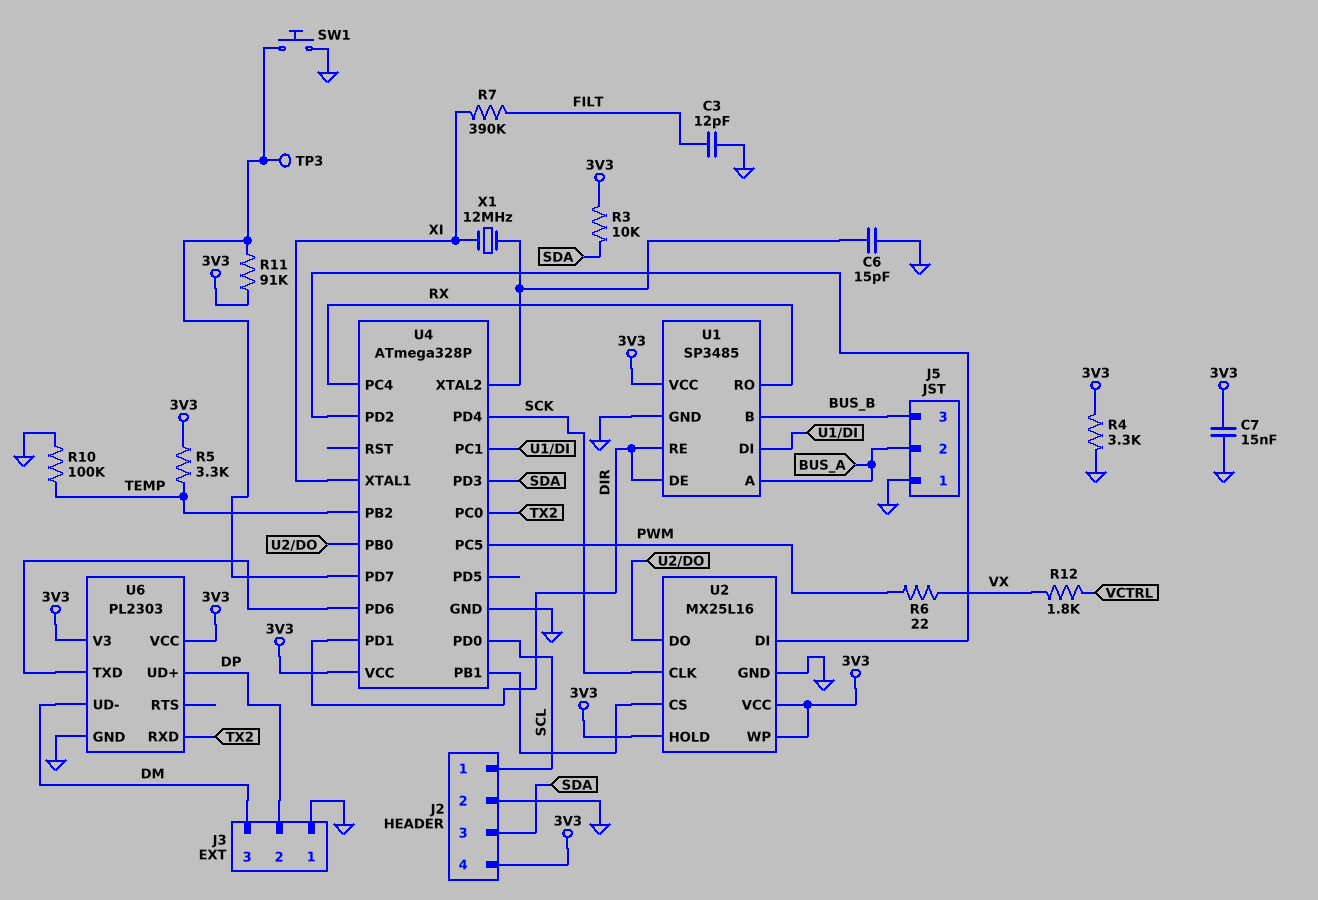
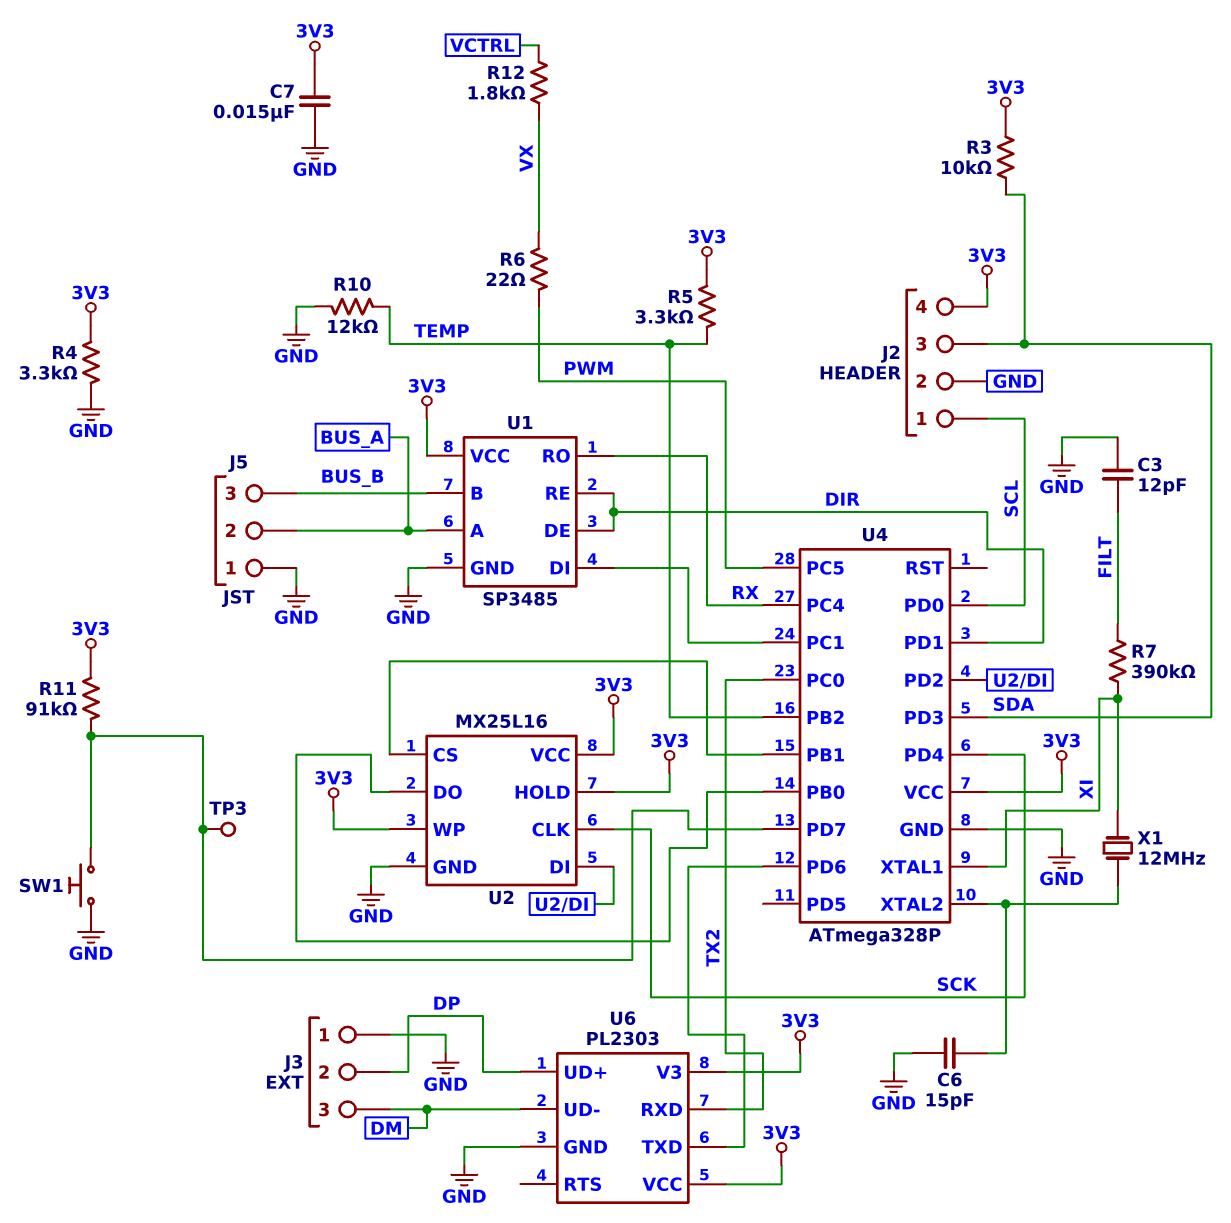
R10: 100k (GND, TEMP) -> 12k (GND, TEMP)

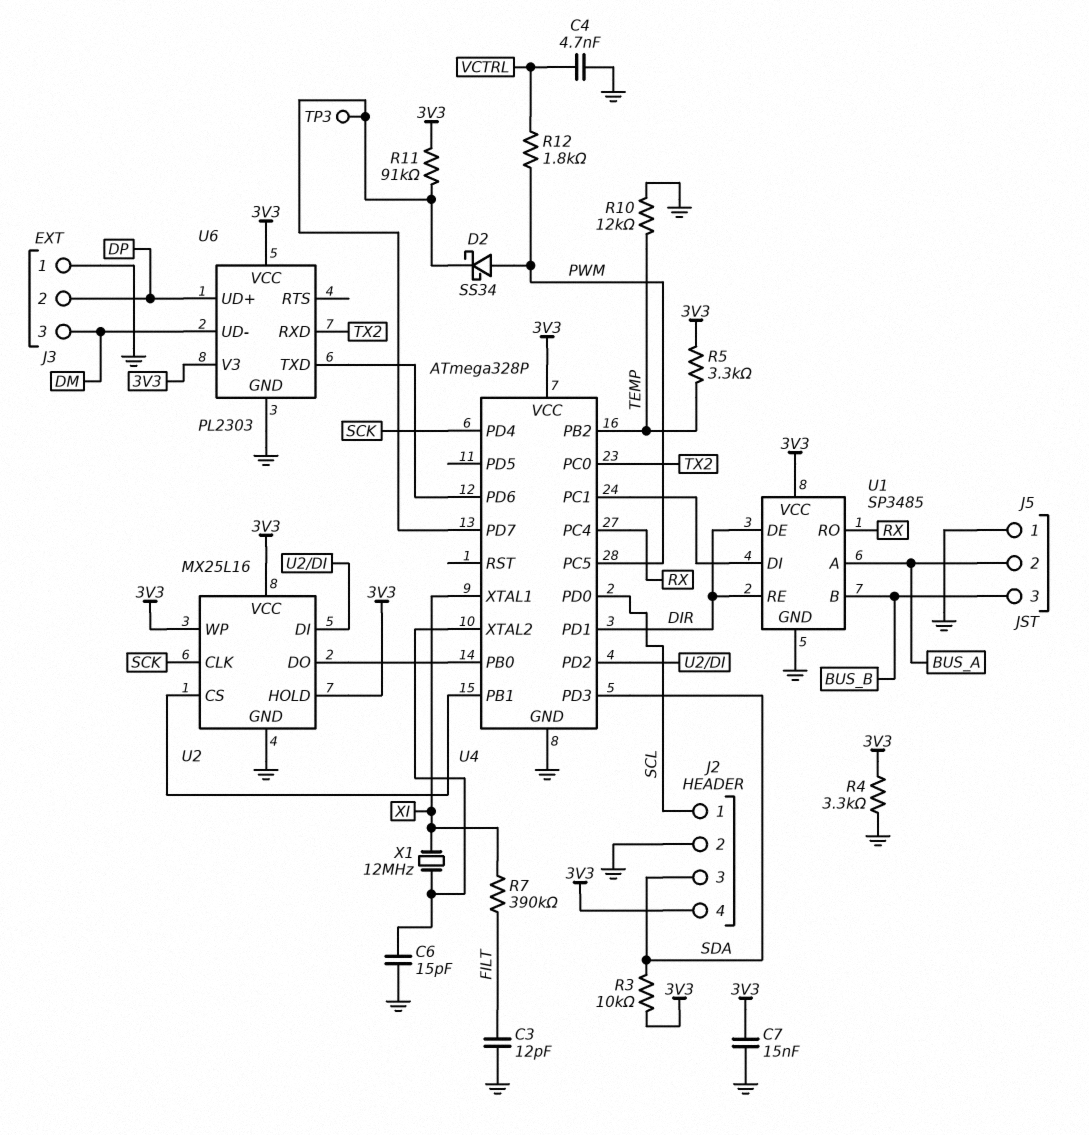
C4: none -> 4.7nF (GND, VCTRL)
D2: none -> schottky SS34 (A PWM, K U4/PD7)
R6: 22 (PWM, VX) -> none
R12: 1.8k (VCTRL, VX) -> 1.8k (PWM, VCTRL)
SW1: button (GND, U4/PD7) -> none

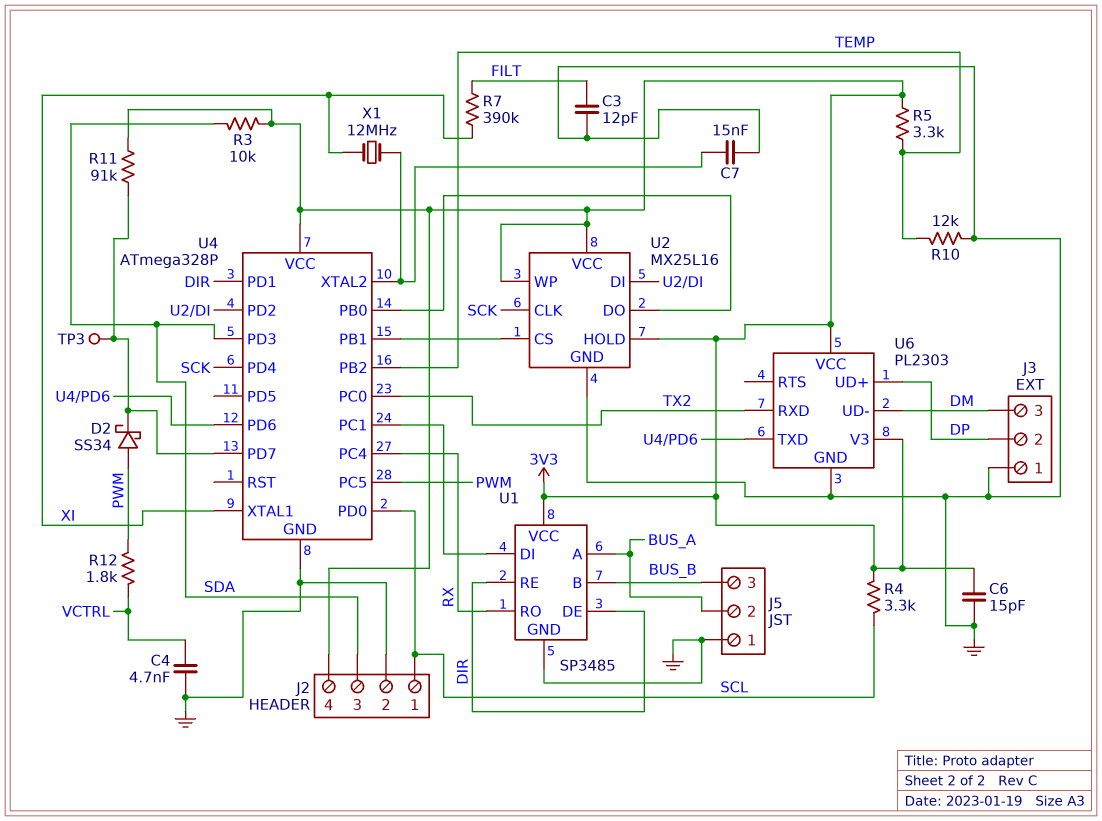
C6: 15pF (GND, U4/XTAL2) -> 15pF (3V3, GND)
C7: 15nF (3V3, GND) -> 15nF (GND, U4/XTAL2)
R4: 3.3k (3V3, GND) -> 3.3k (3V3, SCL)

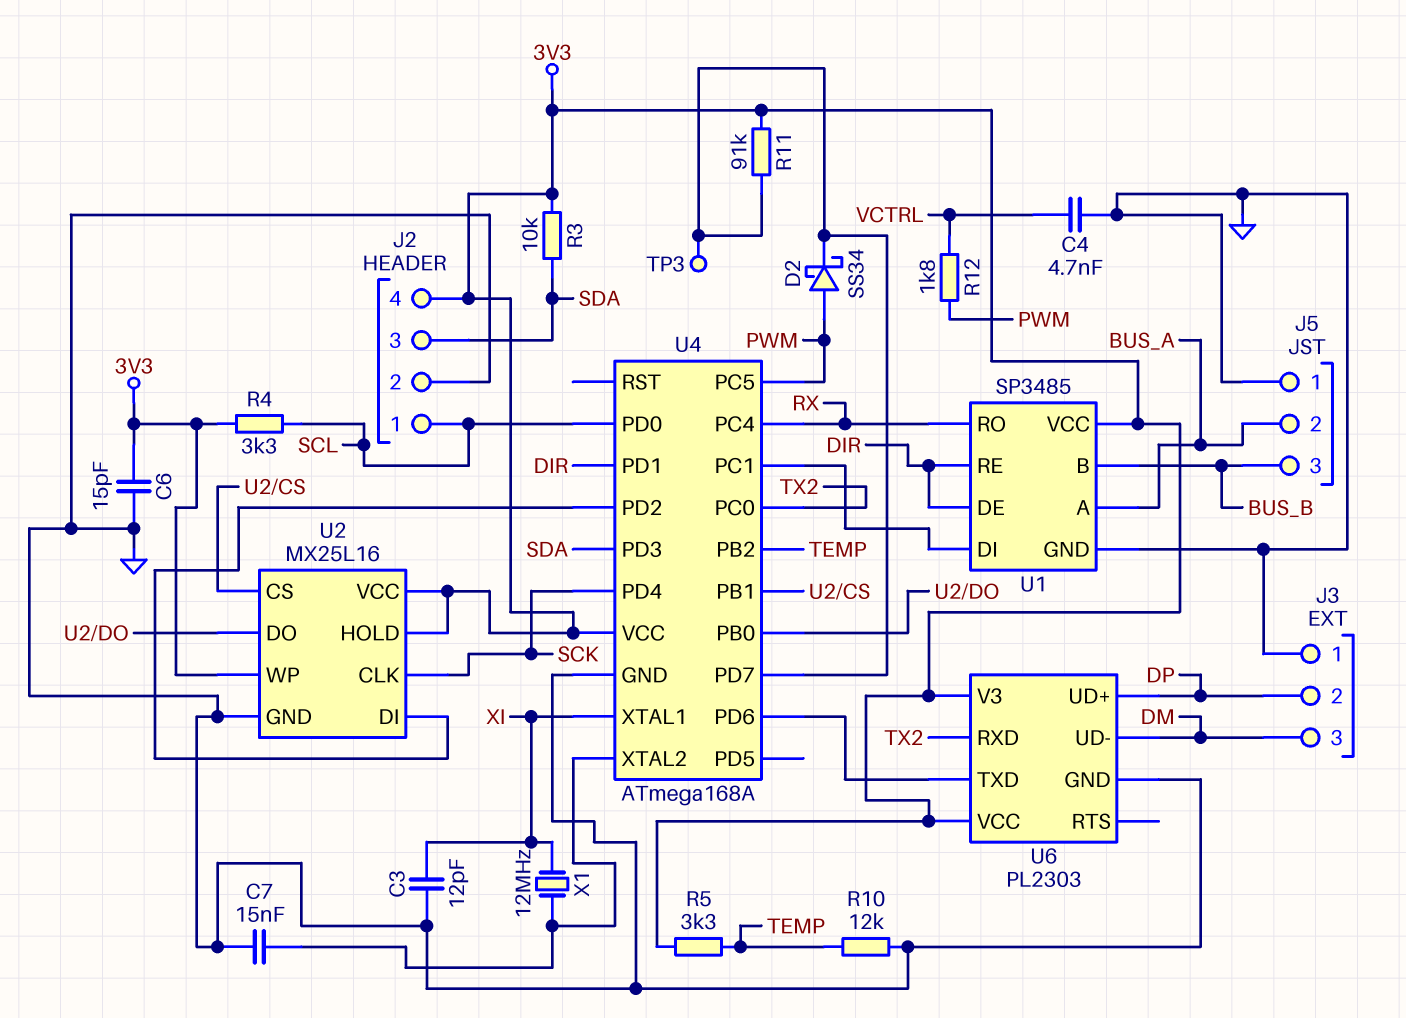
C3: 12pF (FILT, GND) -> 12pF (GND, XI)
R7: 390k (FILT, XI) -> none
U4: ATmega328P -> ATmega168A

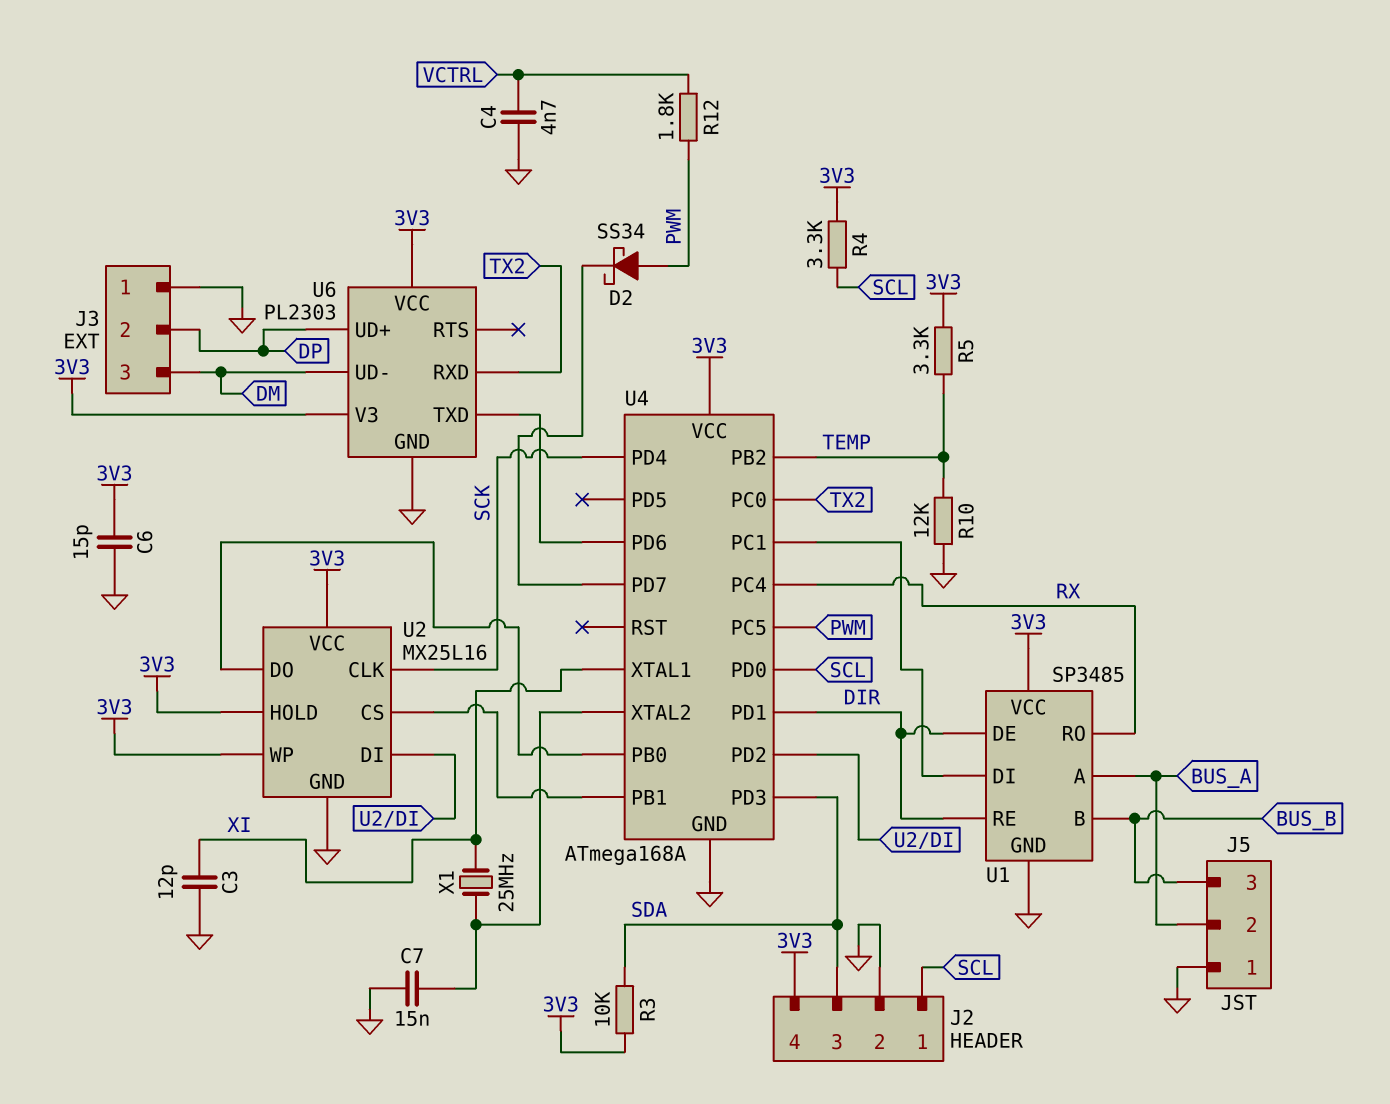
R11: 91k (3V3, U4/PD7) -> none
TP3: test point (U4/PD7) -> none
X1: 12MHz (U4/XTAL2, XI) -> 25MHz (U4/XTAL2, XI)

